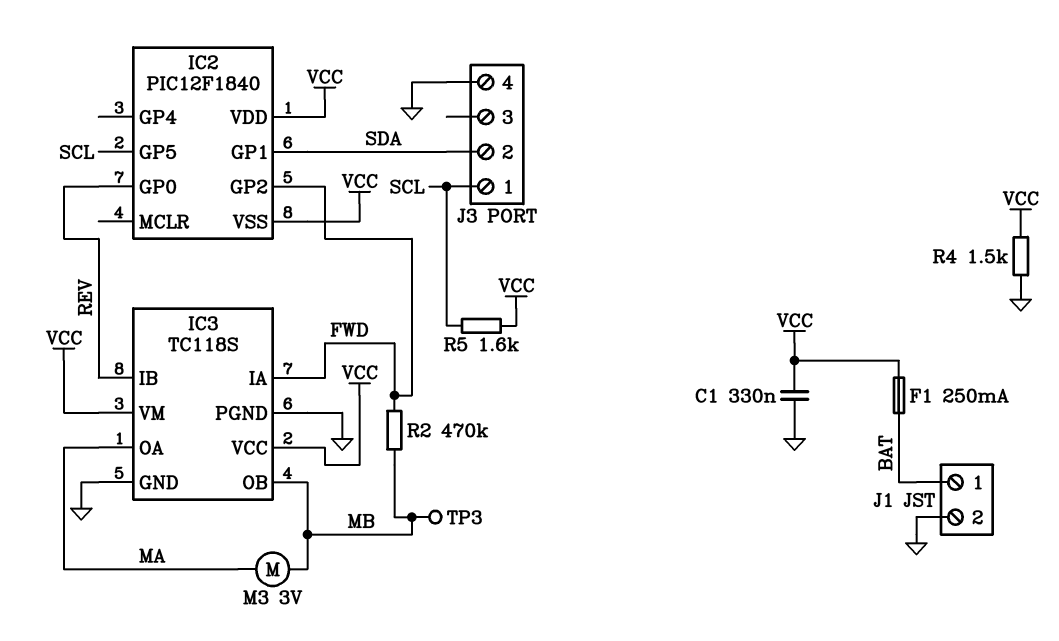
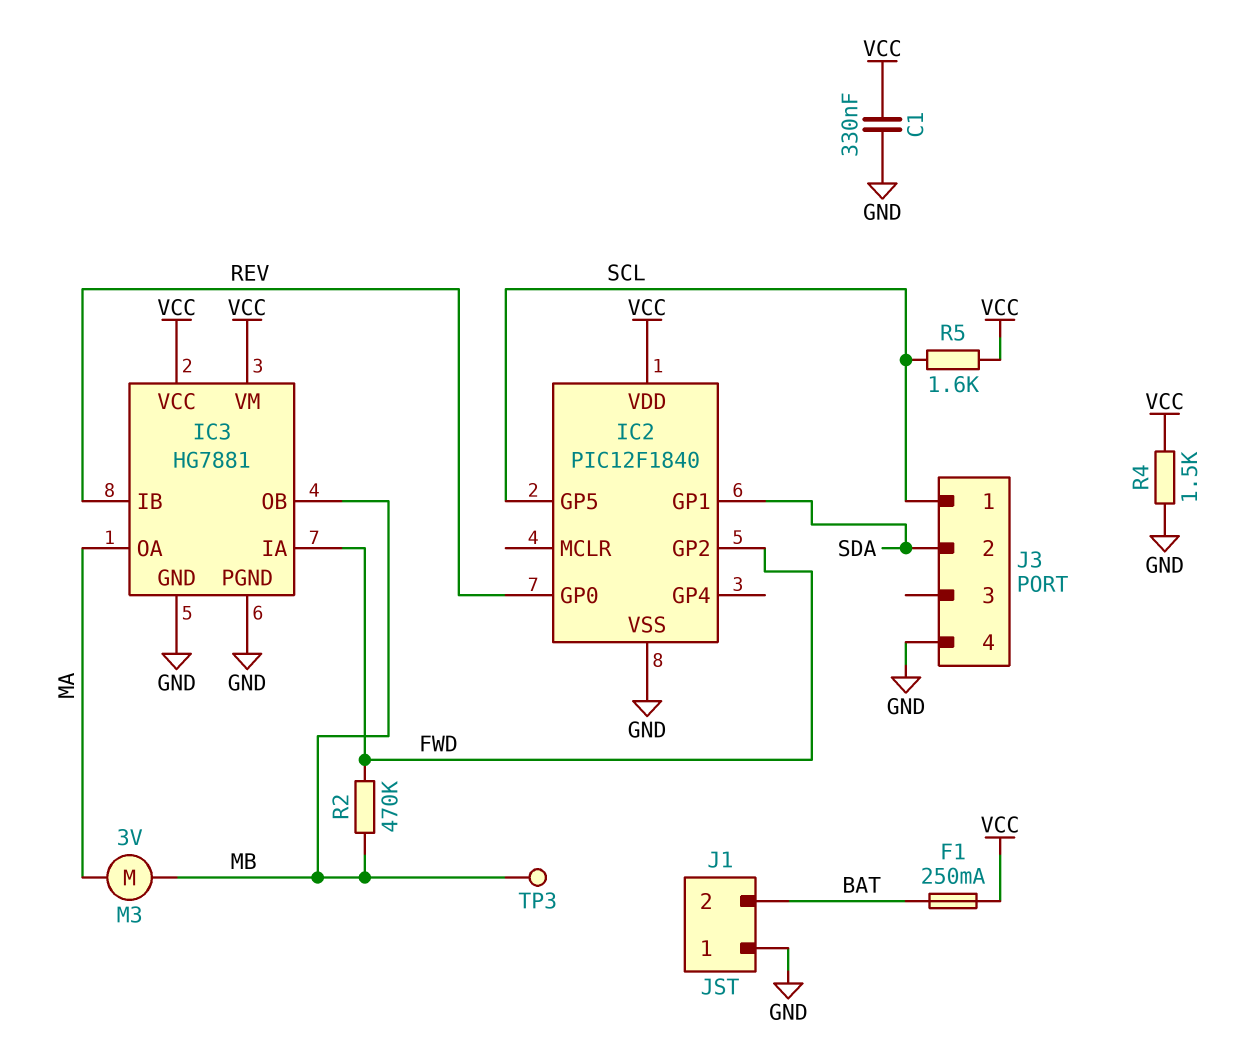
IC2 pin VSS: VCC -> GND
IC3: TC118S -> HG7881
J1 pin 1: BAT -> GND
J1 pin 2: GND -> BAT

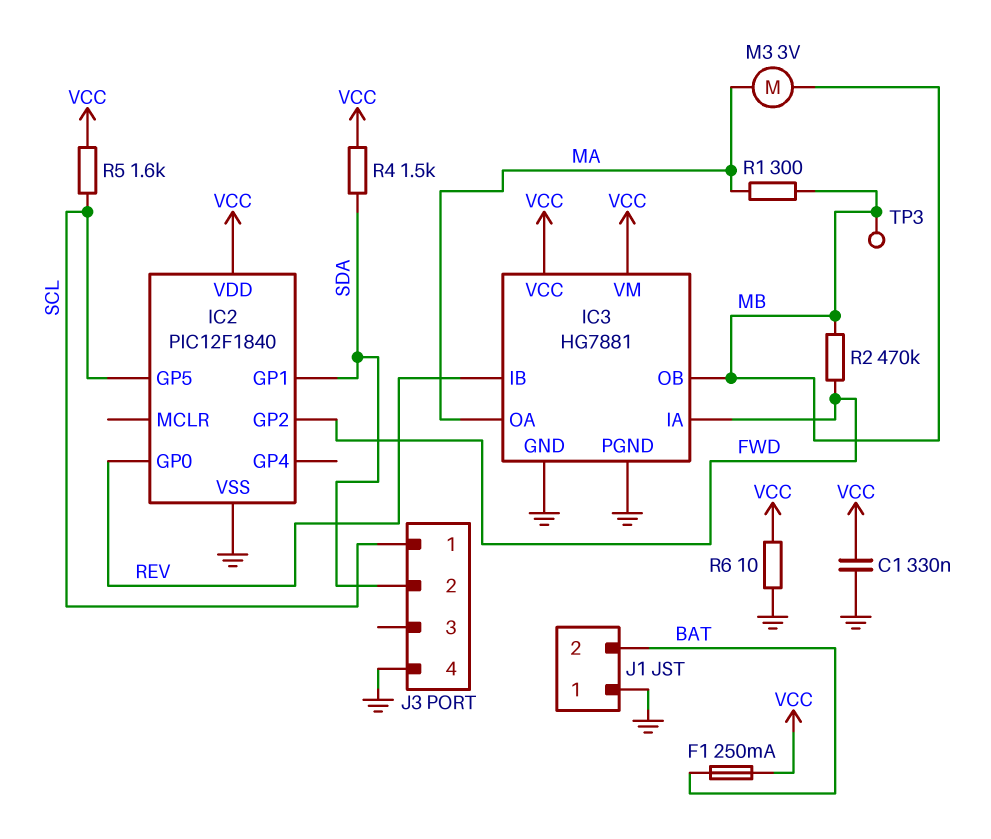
R1: none -> 300 (MA, MB)
R4: 1.5k (GND, VCC) -> 1.5k (SDA, VCC)
R6: none -> 10 (GND, VCC)

